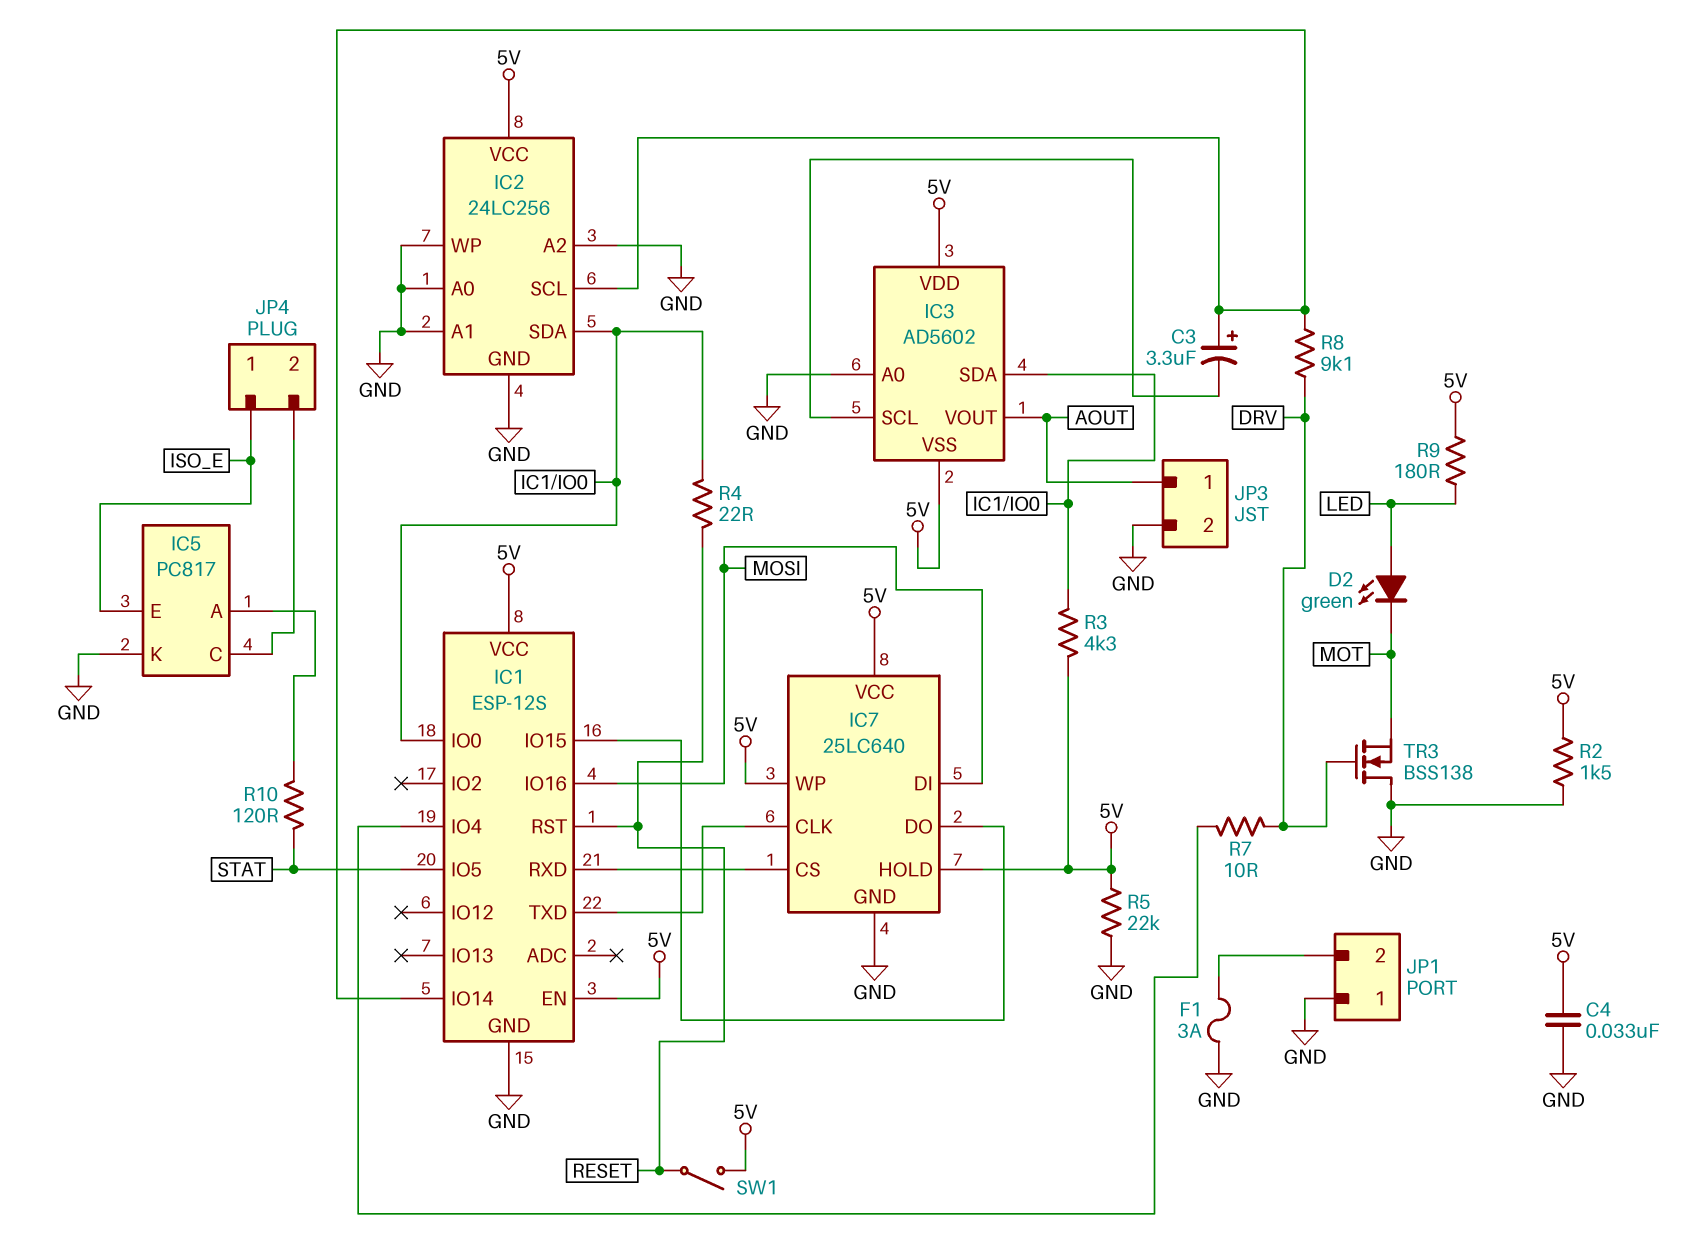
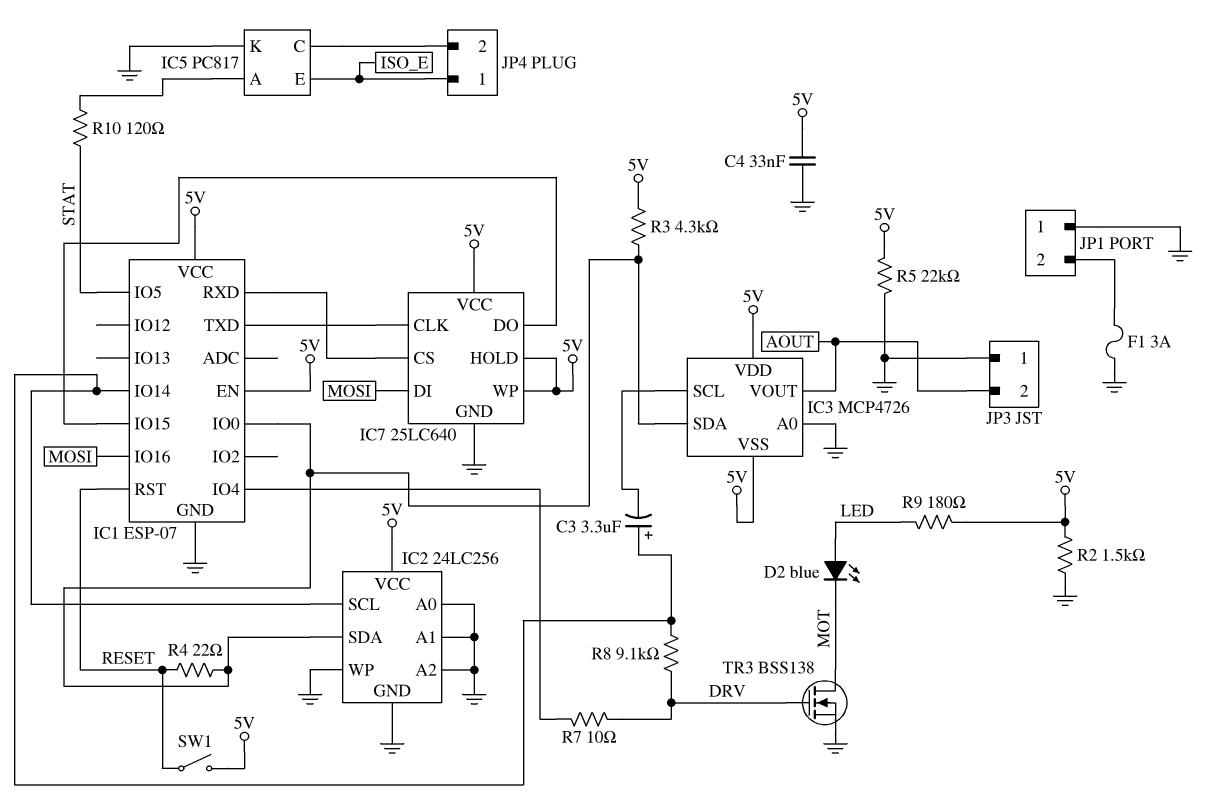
D2: LED green (A LED, K MOT) -> LED blue (A LED, K MOT)
IC1: ESP-12S -> ESP-07
IC3: AD5602 -> MCP4726
JP3 pin 1: AOUT -> GND
JP3 pin 2: GND -> AOUT
TR3: NMOS BSS138 (G DRV, D GND, S MOT) -> NMOS BSS138 (G DRV, D MOT, S GND)

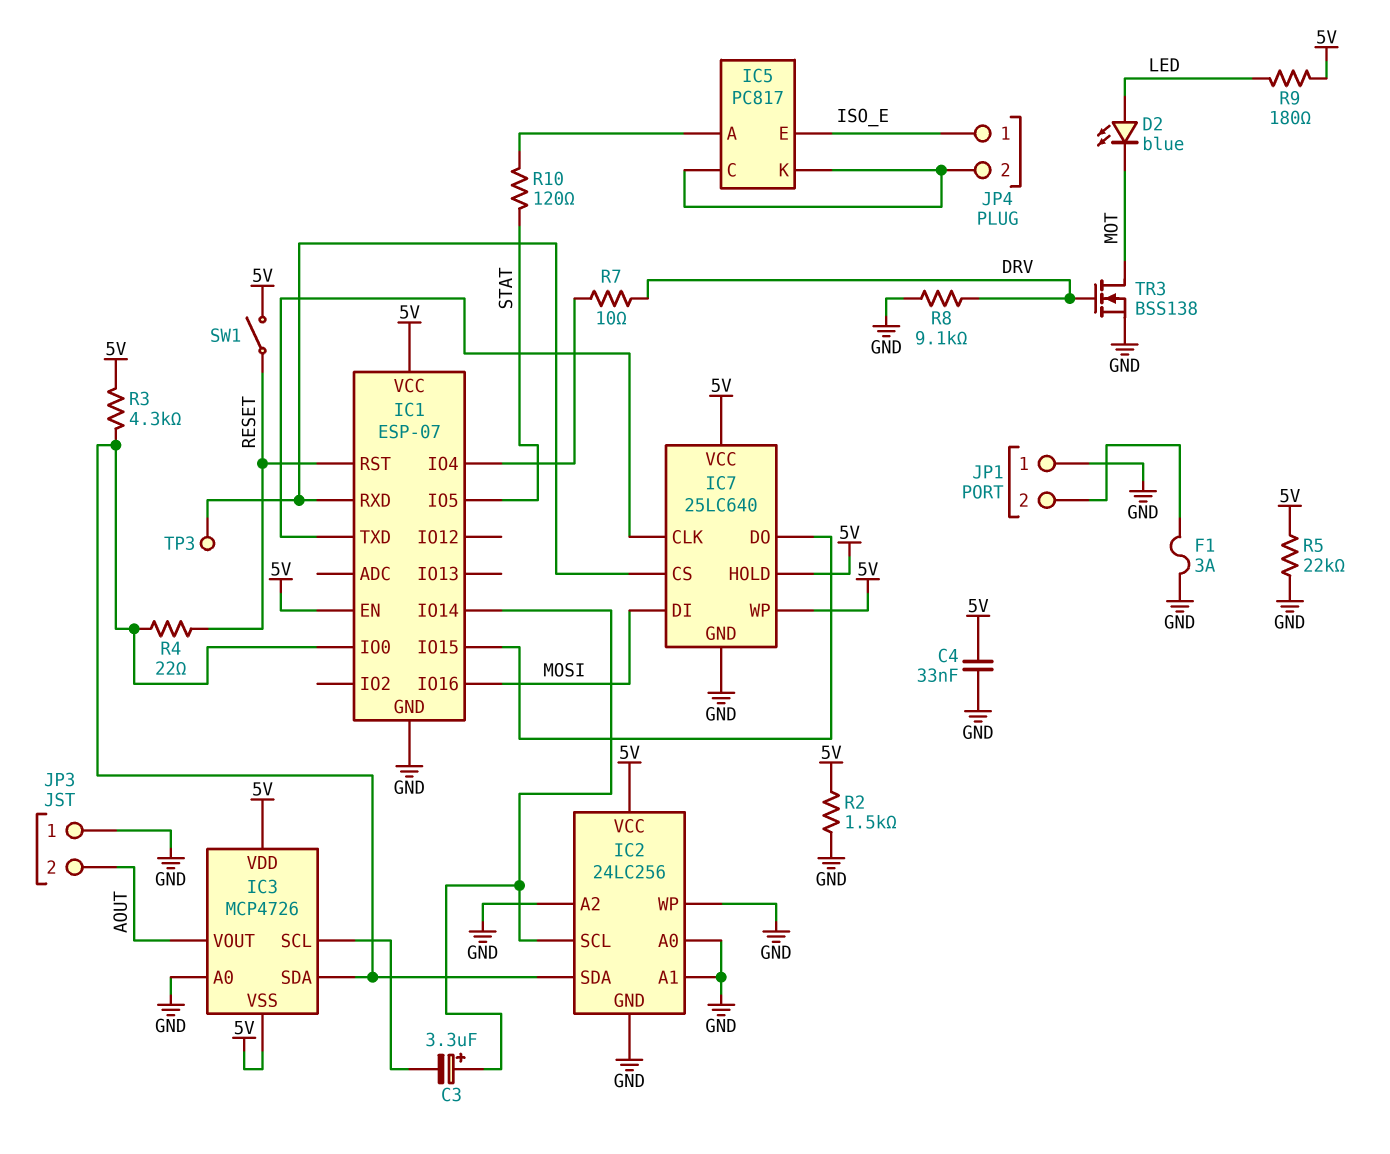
IC5 pin K: GND -> IC5/C
R8: 9.1k (DRV, IC1/IO14) -> 9.1k (DRV, GND)
TP3: none -> test point (IC1/RXD)

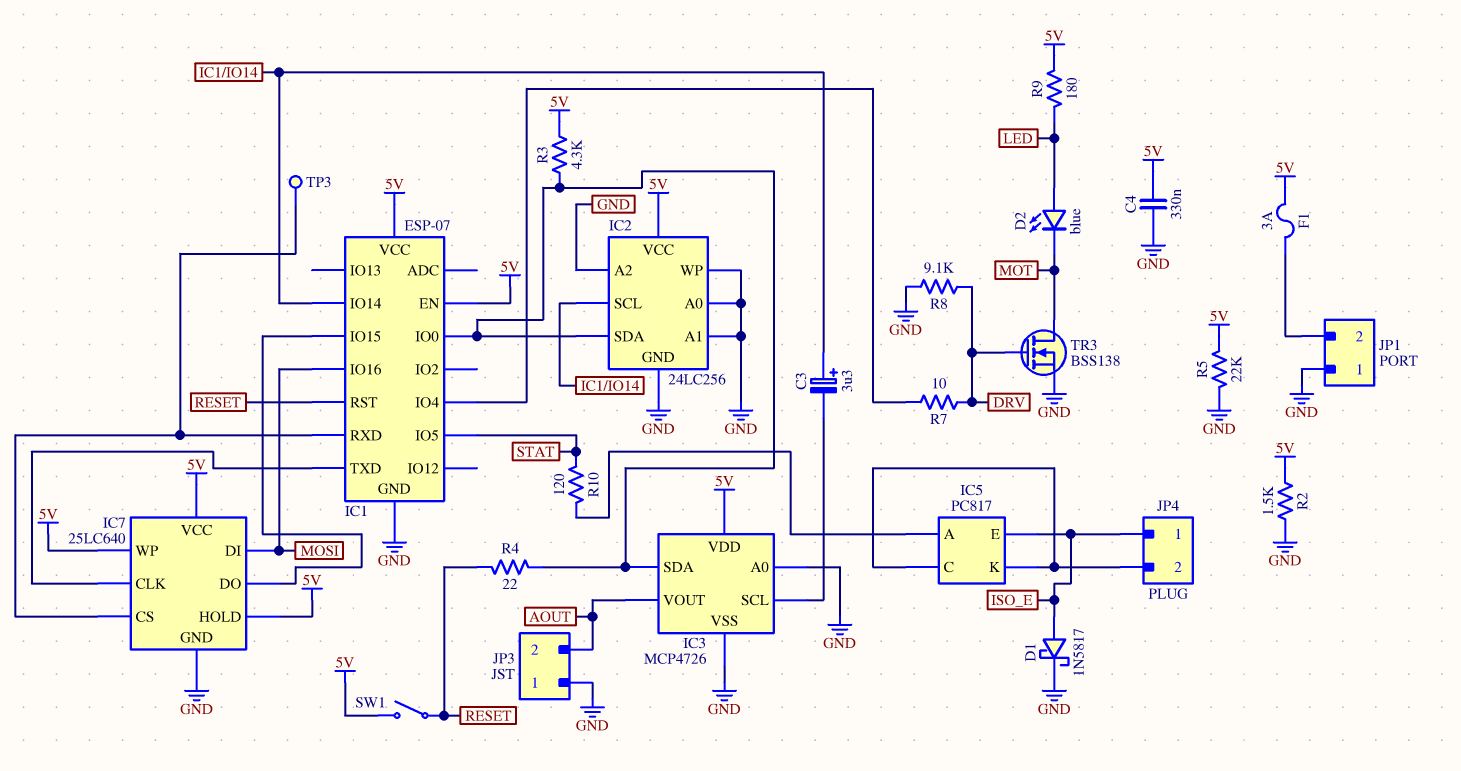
C4: 33nF (5V, GND) -> 330nF (5V, GND)
D1: none -> schottky 1N5817 (A ISO_E, K GND)
F1: 3A (GND, JP1/2) -> 3A (5V, JP1/2)
IC3 pin VSS: 5V -> GND

